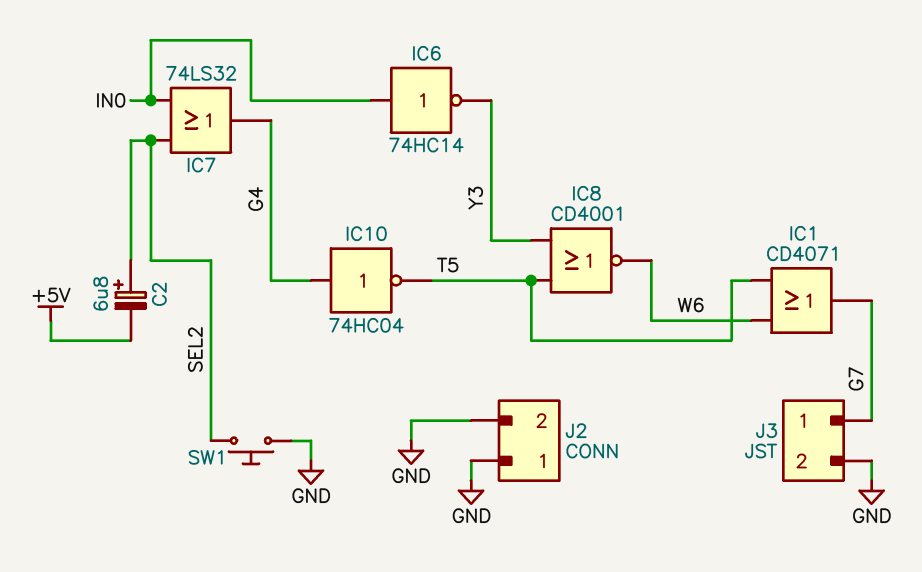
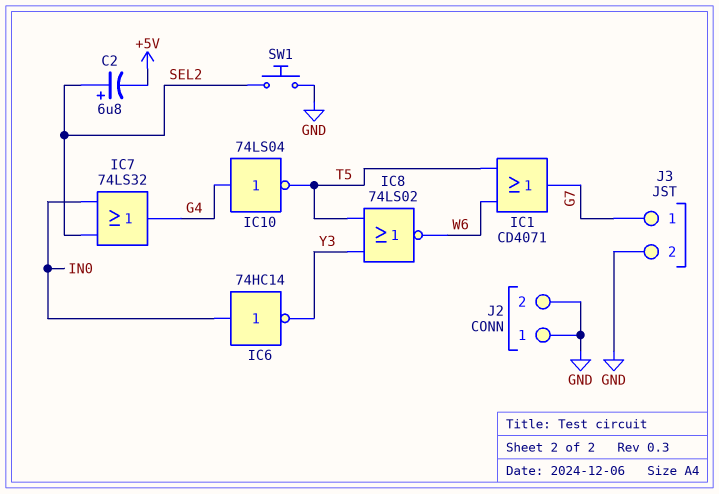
IC8: NOR CD4001 (in T5, in Y3, out W6) -> NOR 74LS02 (in T5, in Y3, out W6)
IC10: NOT 74HC04 (in G4, out T5) -> NOT 74LS04 (in G4, out T5)

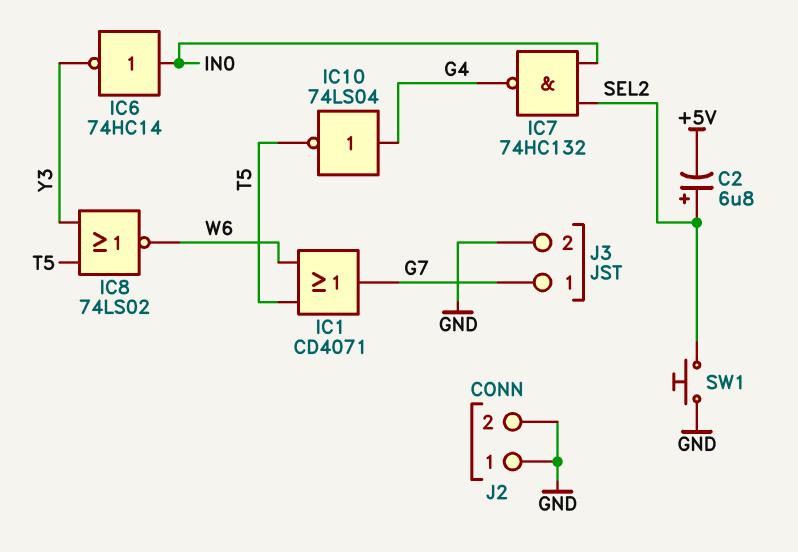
IC7: OR 74LS32 (in IN0, in SEL2, out G4) -> NAND 74HC132 (in IN0, in SEL2, out G4)

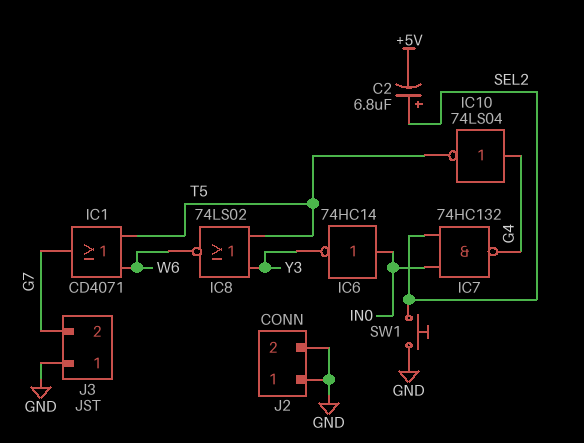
J3 pin 1: G7 -> GND
J3 pin 2: GND -> G7

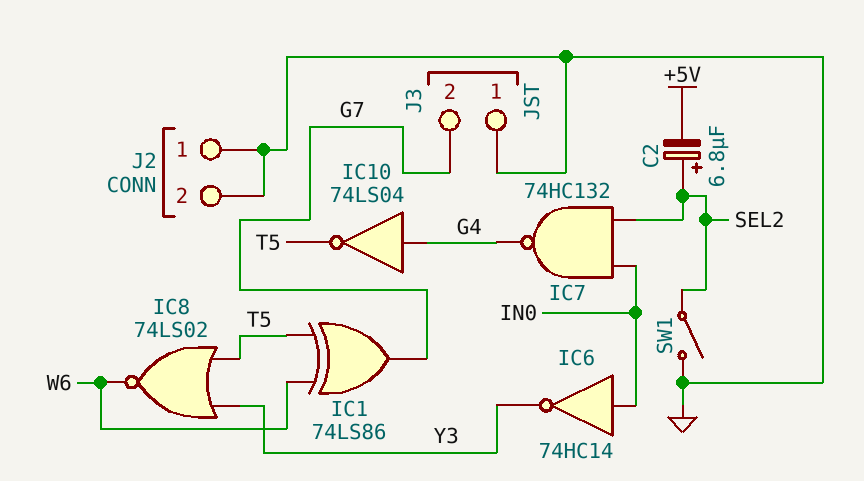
IC1: OR CD4071 (in T5, in W6, out G7) -> XOR 74LS86 (in T5, in W6, out G7)
SW1: button (GND, SEL2) -> switch (GND, SEL2)

